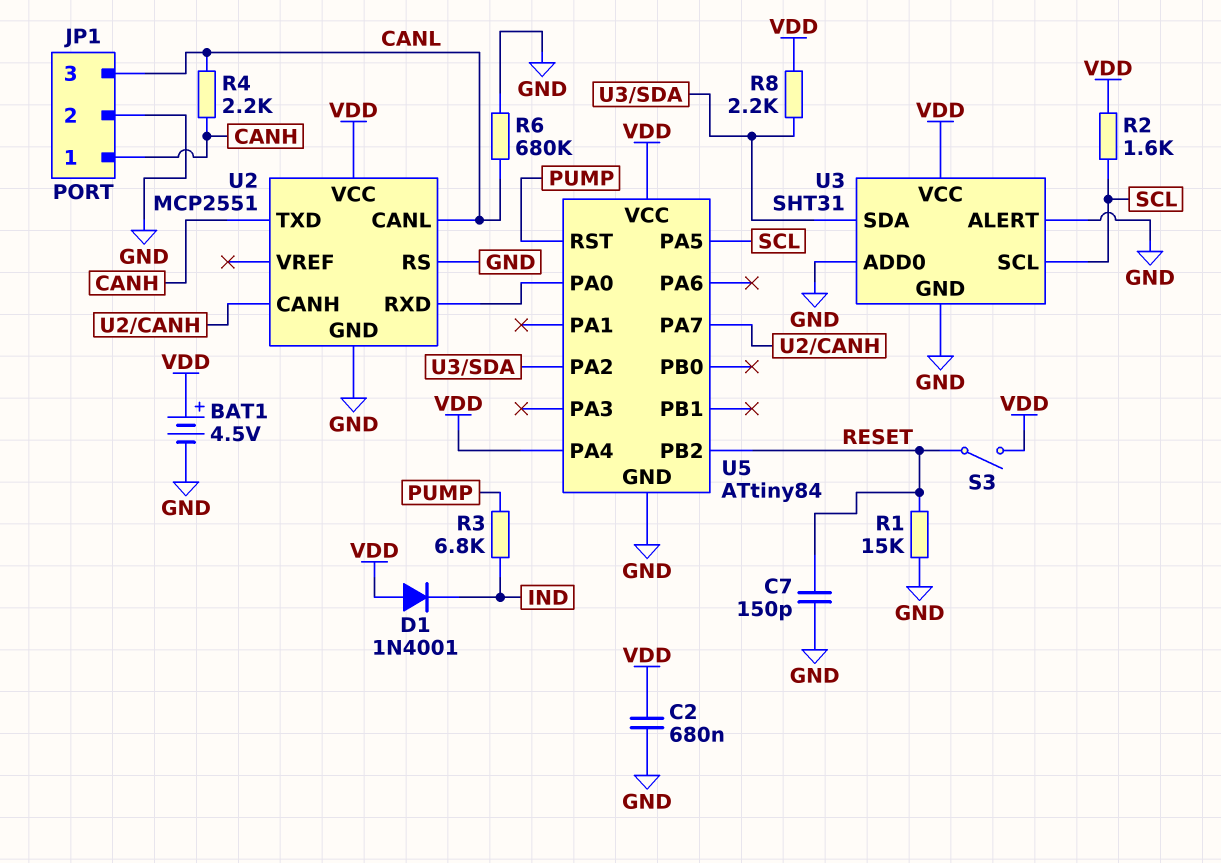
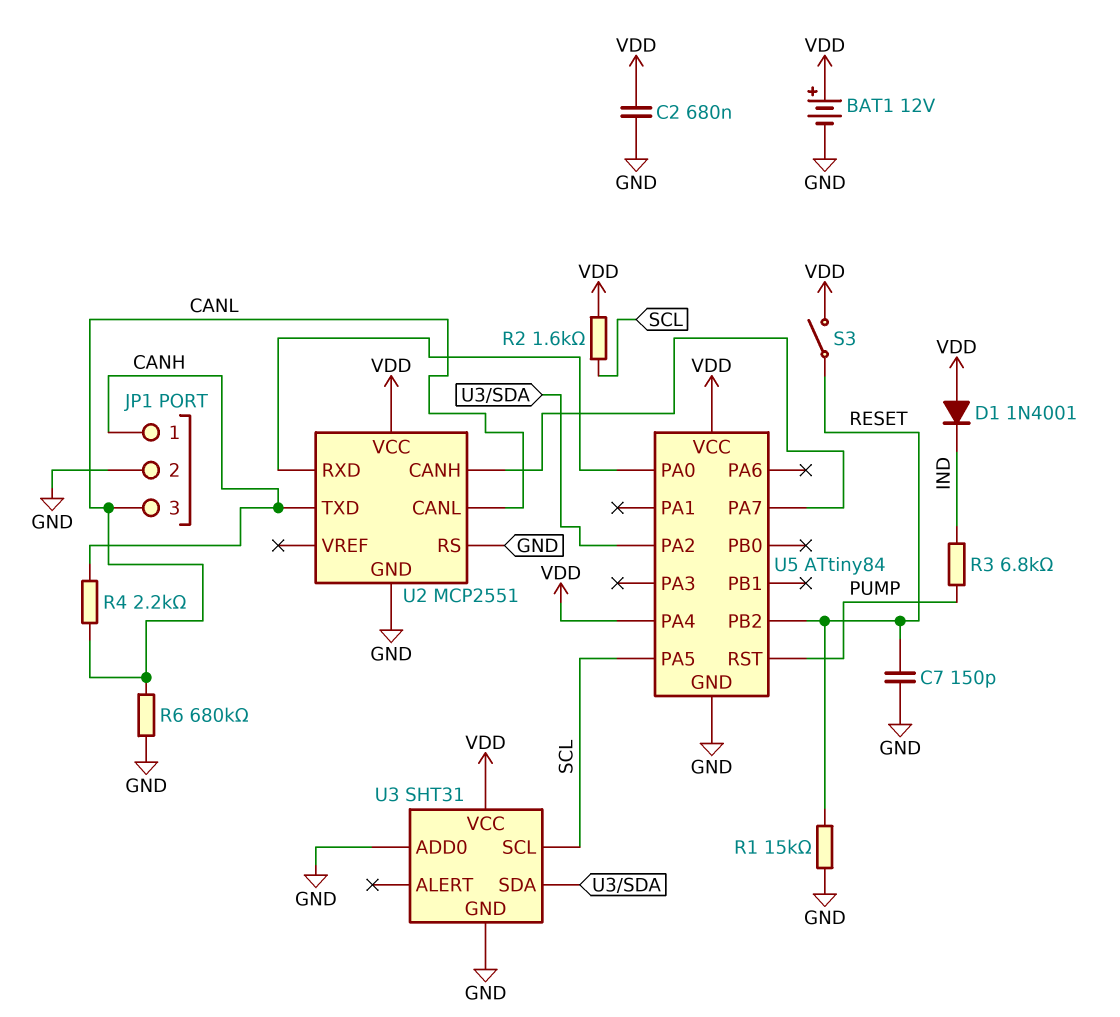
BAT1: 4.5V (plus VDD, minus GND) -> 12V (plus VDD, minus GND)
R8: 2.2k (U3/SDA, VDD) -> none
U3 pin ALERT: GND -> none

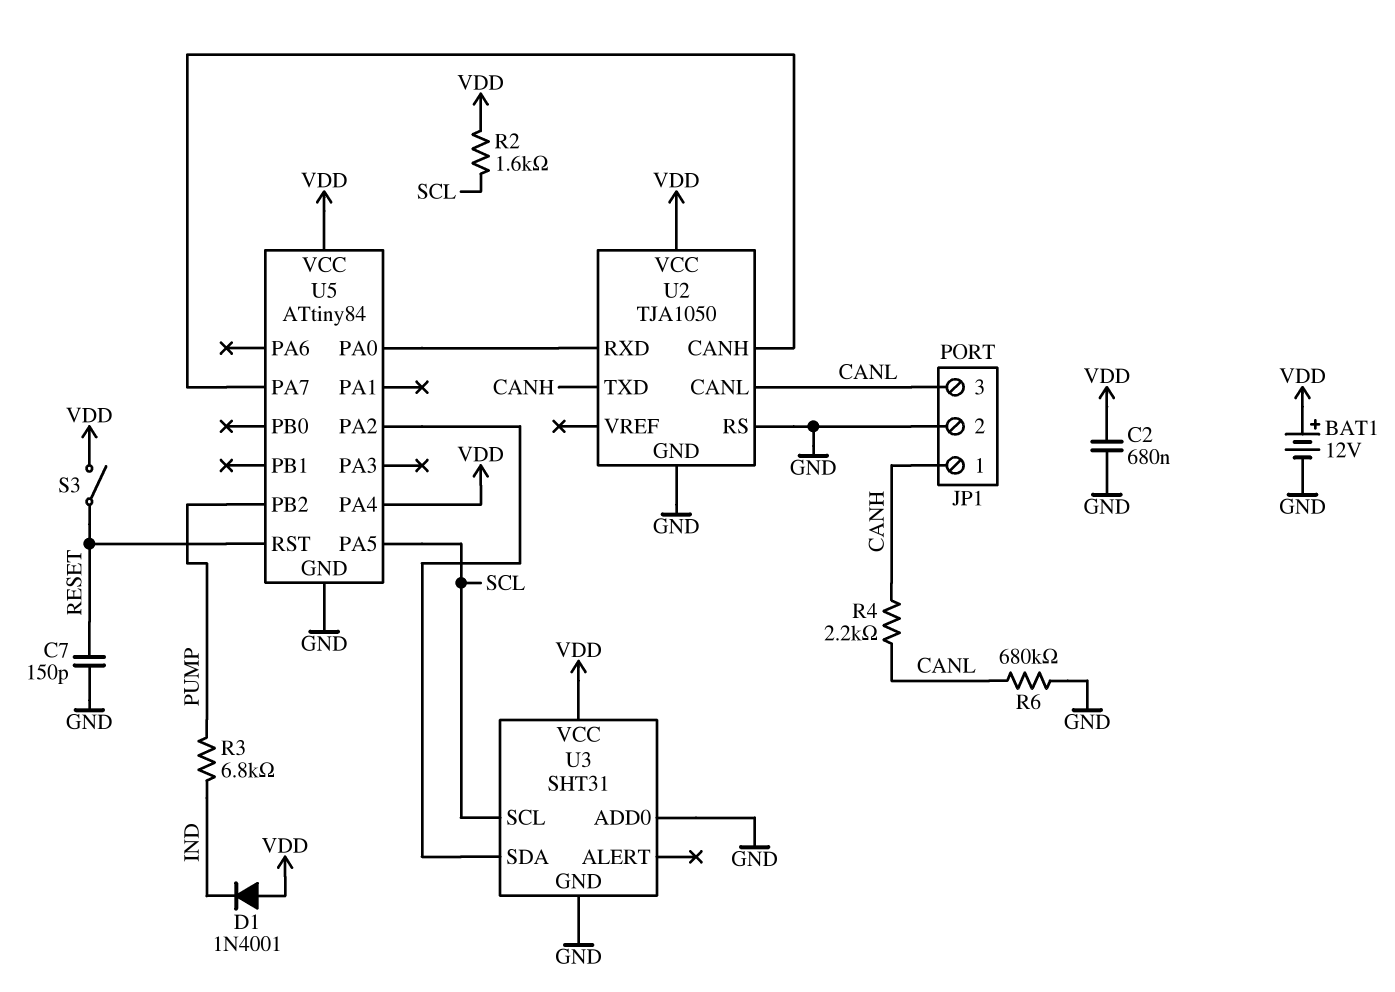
R1: 15k (GND, RESET) -> none
U2: MCP2551 -> TJA1050
U5 pin PB2: RESET -> PUMP
U5 pin RST: PUMP -> RESET

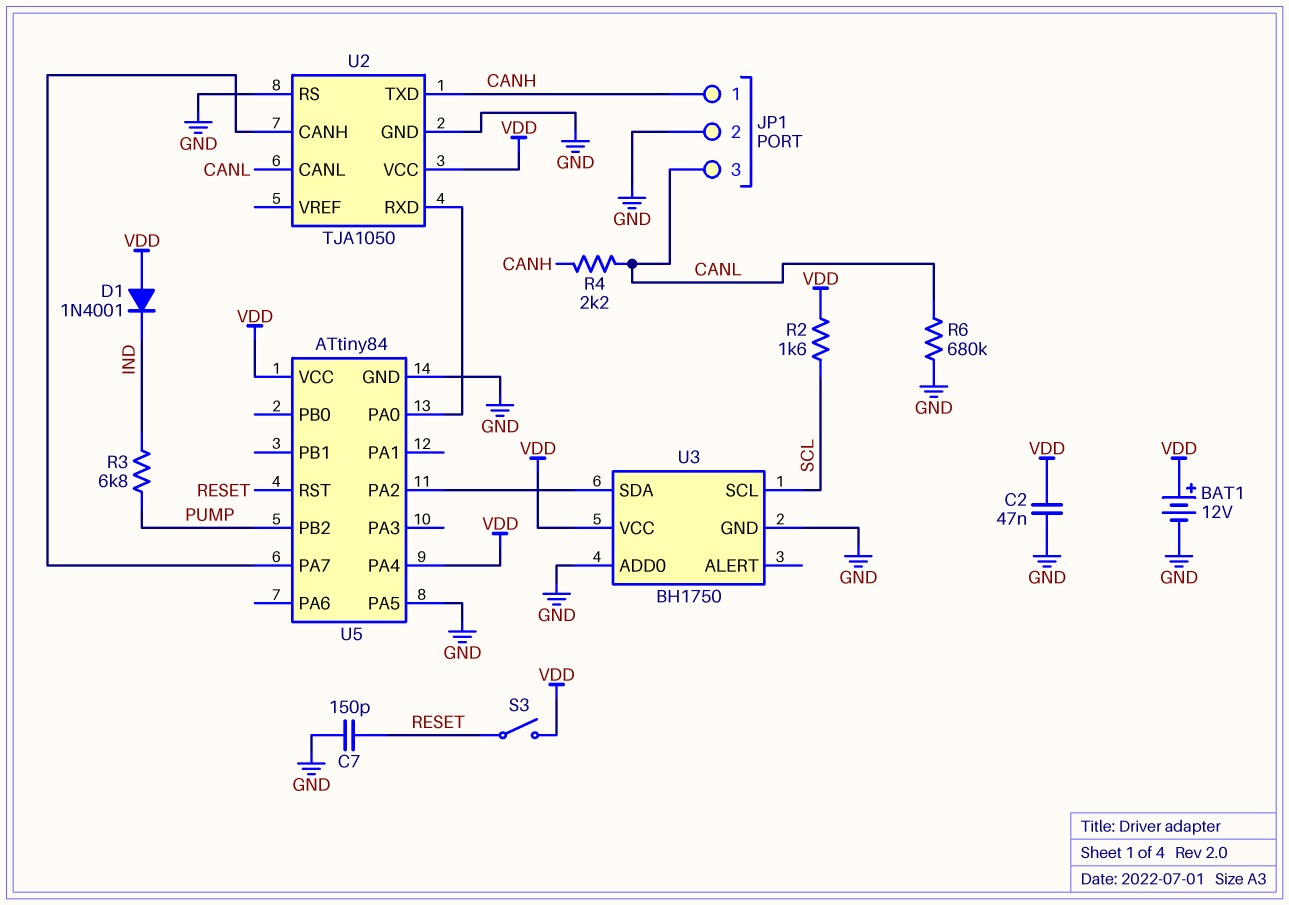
C2: 680nF (GND, VDD) -> 47nF (GND, VDD)
U3: SHT31 -> BH1750
U5 pin PA5: SCL -> GND

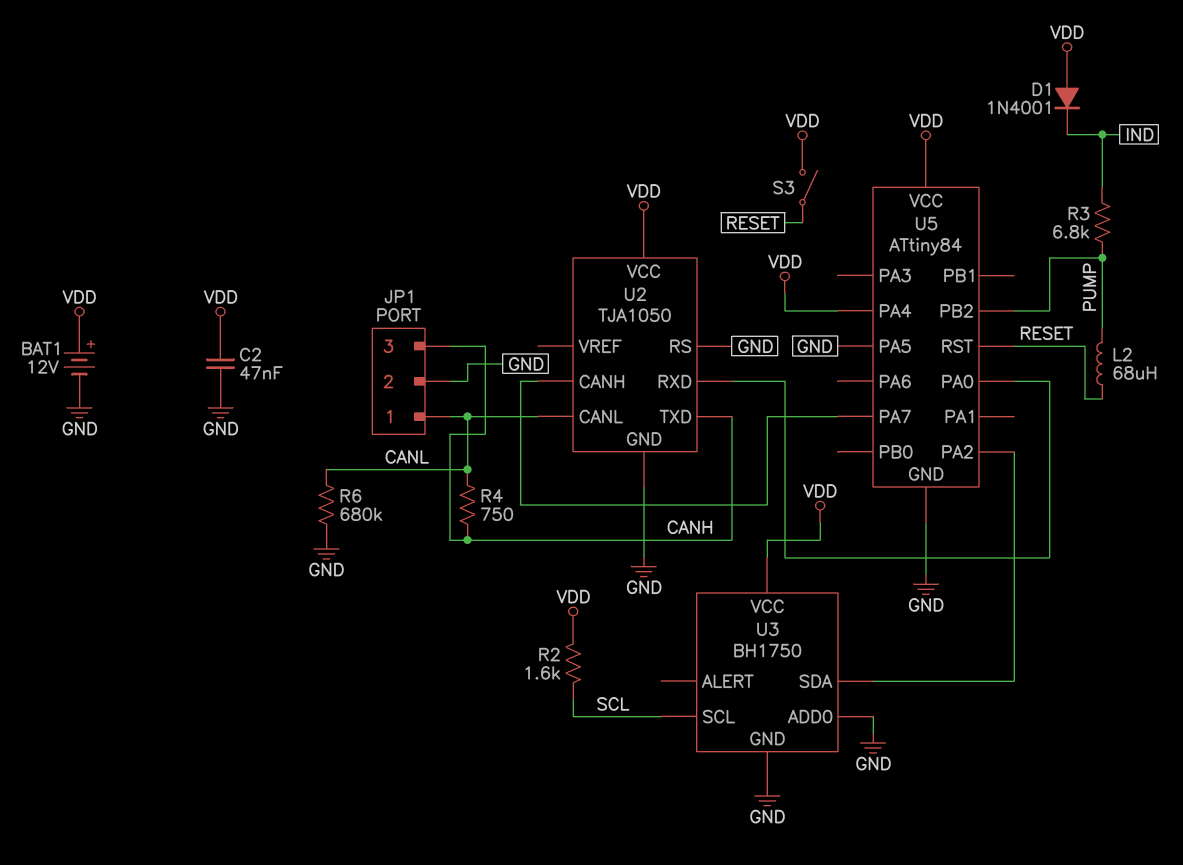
C7: 150pF (GND, RESET) -> none
JP1 pin 1: CANH -> CANL
JP1 pin 3: CANL -> CANH
L2: none -> 68uH (PUMP, RESET)
R4: 2.2k (CANH, CANL) -> 750 (CANH, CANL)

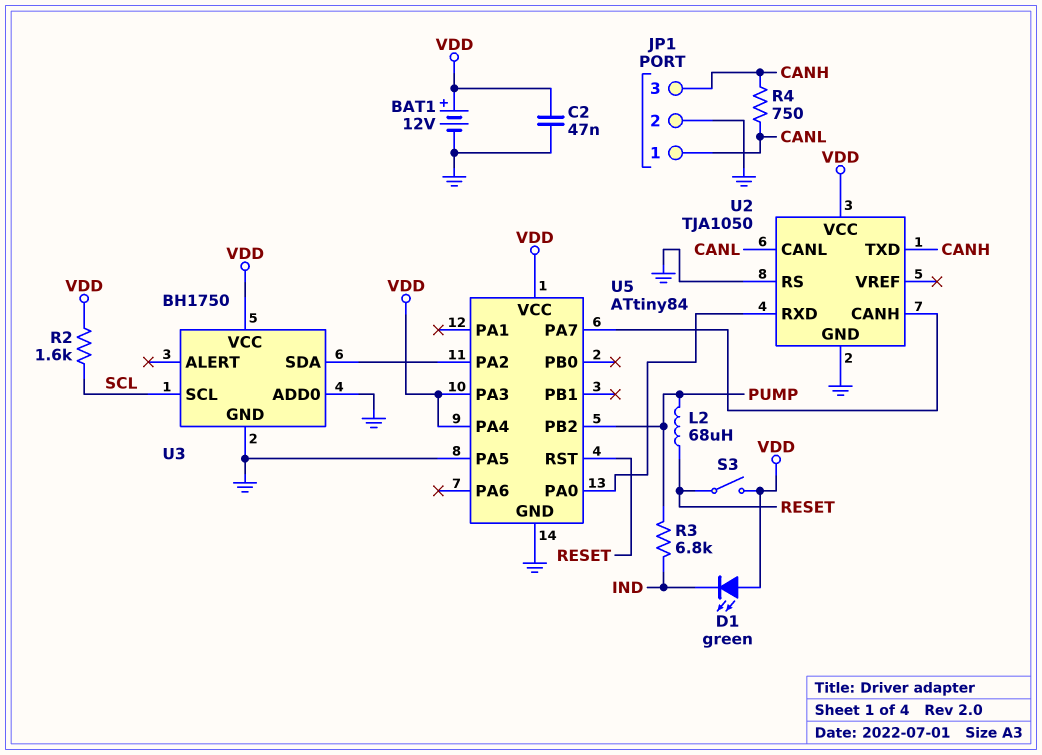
D1: diode 1N4001 (A VDD, K IND) -> LED green (A VDD, K IND)
R6: 680k (CANL, GND) -> none
U5 pin PA3: none -> VDD

